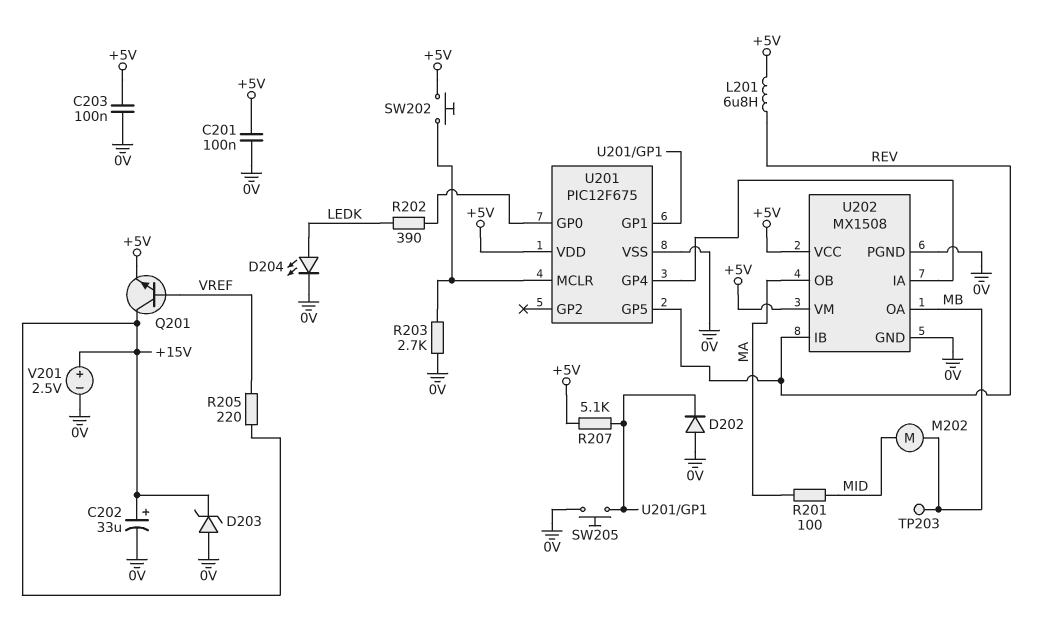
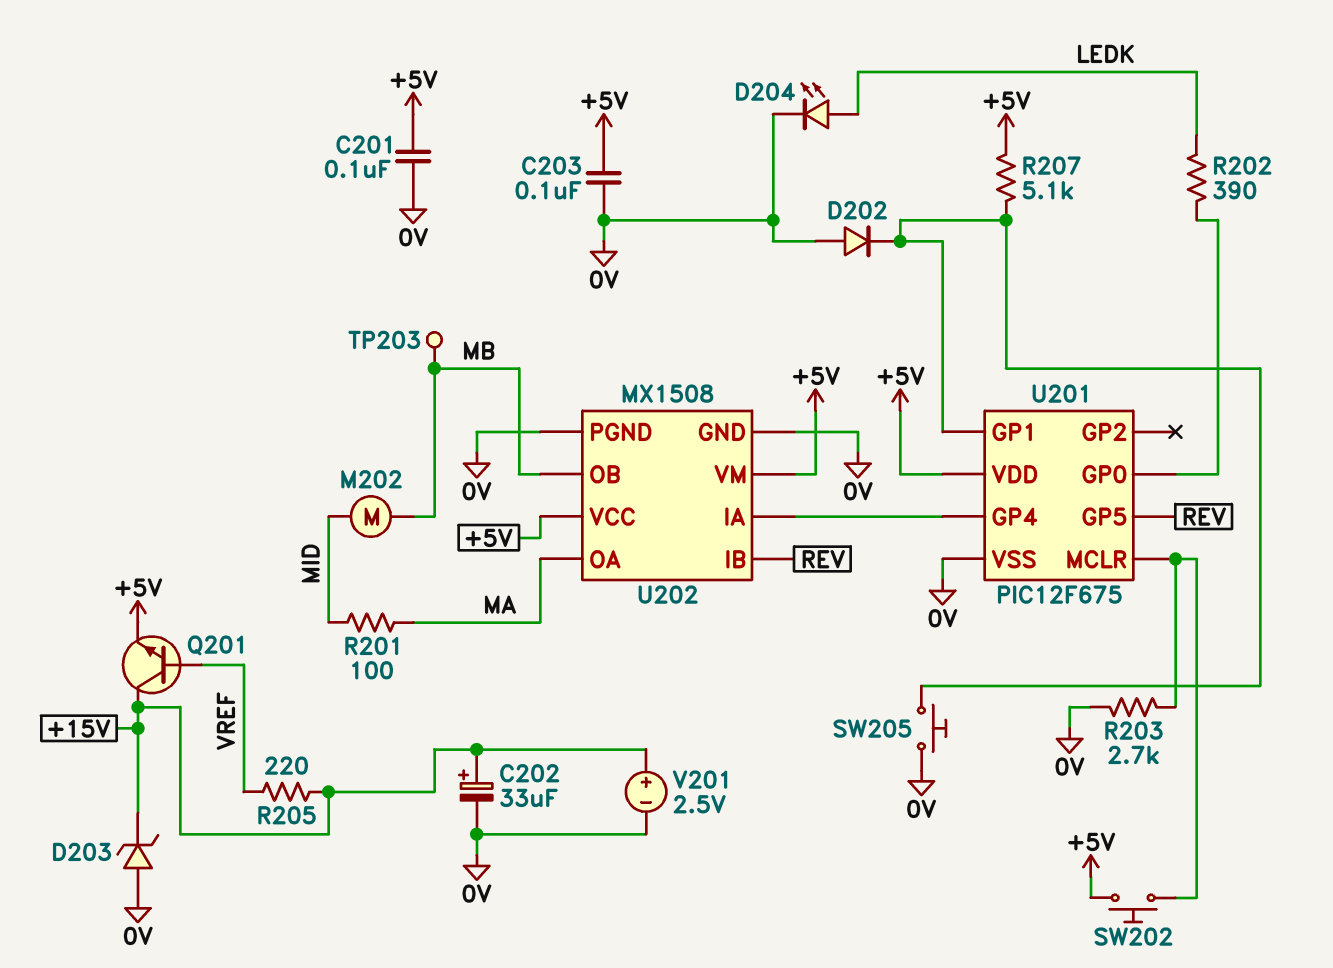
L201: 6.8uH (+5V, REV) -> none
U202 pin OA: MB -> MA
U202 pin OB: MA -> MB

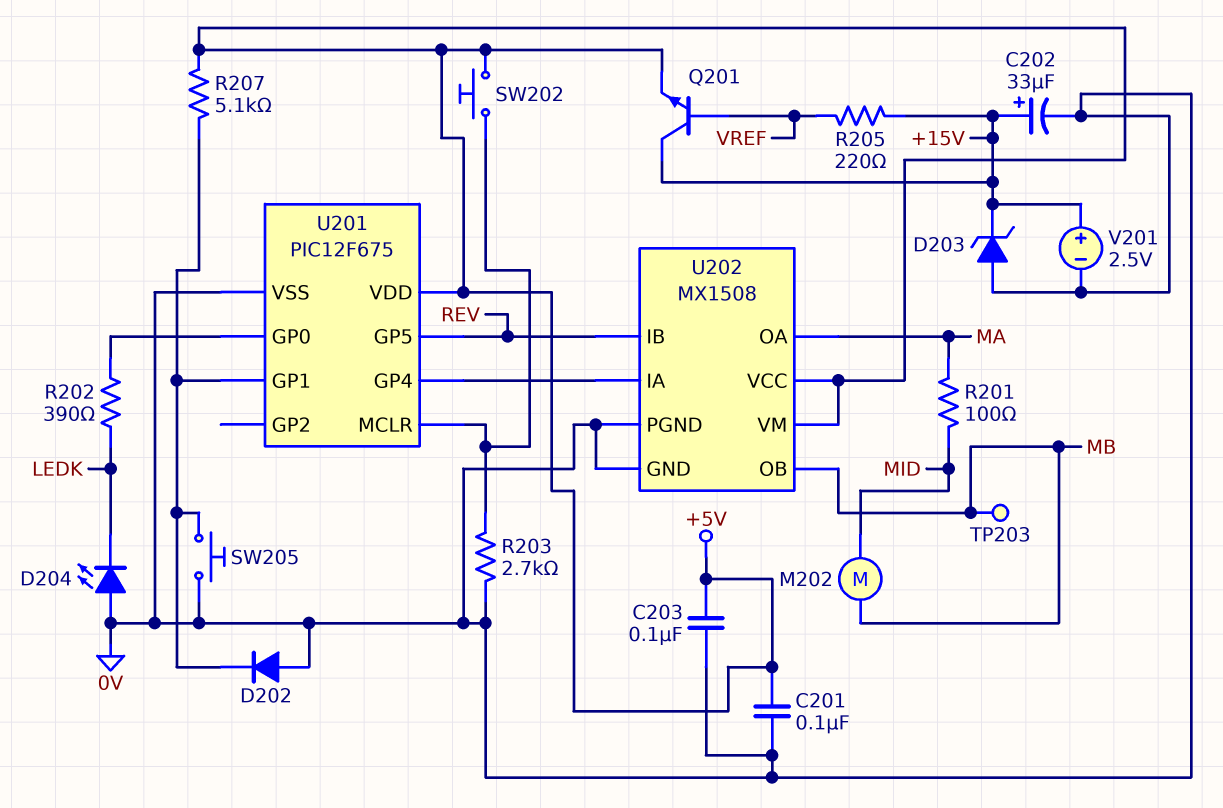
D204: LED (A LEDK, K 0V) -> LED (A 0V, K LEDK)

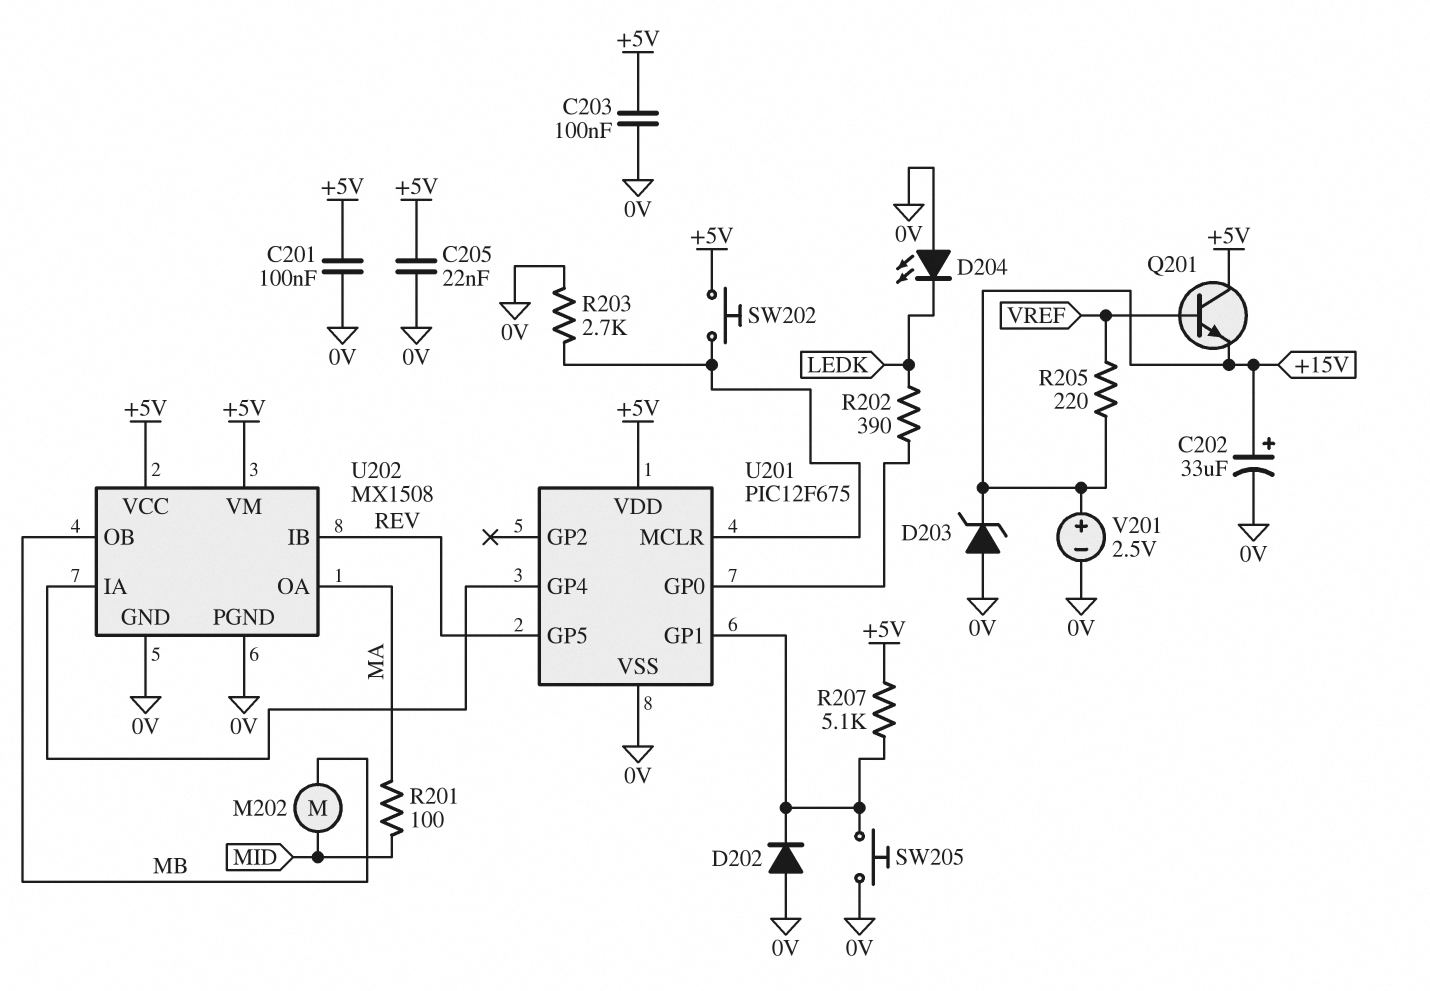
C205: none -> 22nF (+5V, 0V)
Q201: NPN (B VREF, C +15V, E +5V) -> NPN (B VREF, C +5V, E +15V)
TP203: test point (MB) -> none

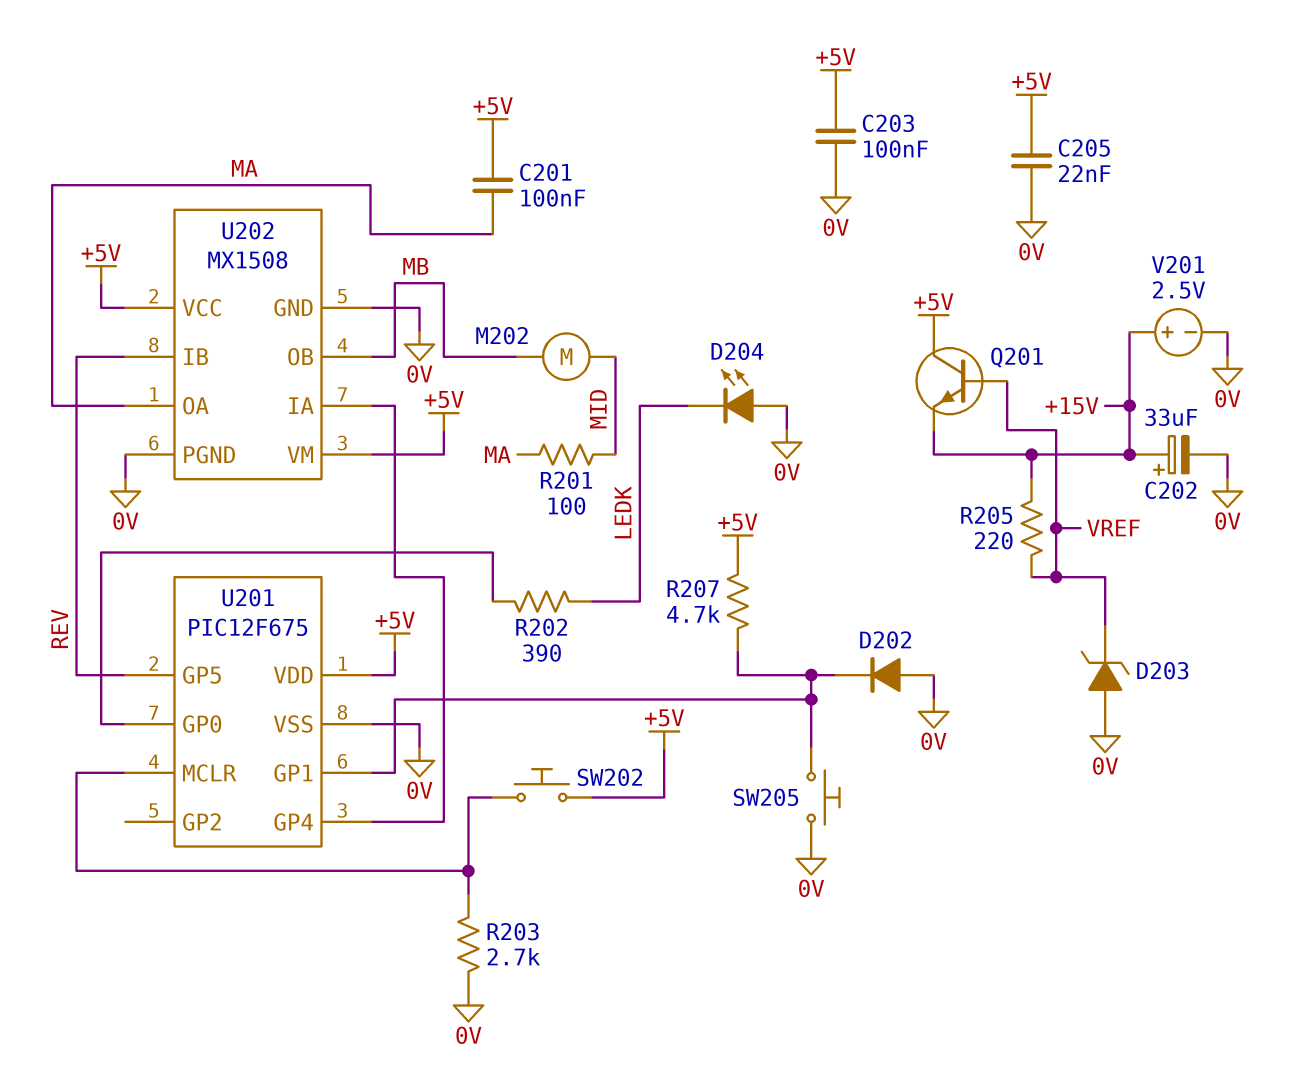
C201: 100nF (+5V, 0V) -> 100nF (+5V, MA)
D203: zener (A 0V, K +15V) -> zener (A 0V, K VREF)
R207: 5.1k (+5V, U201/GP1) -> 4.7k (+5V, U201/GP1)

